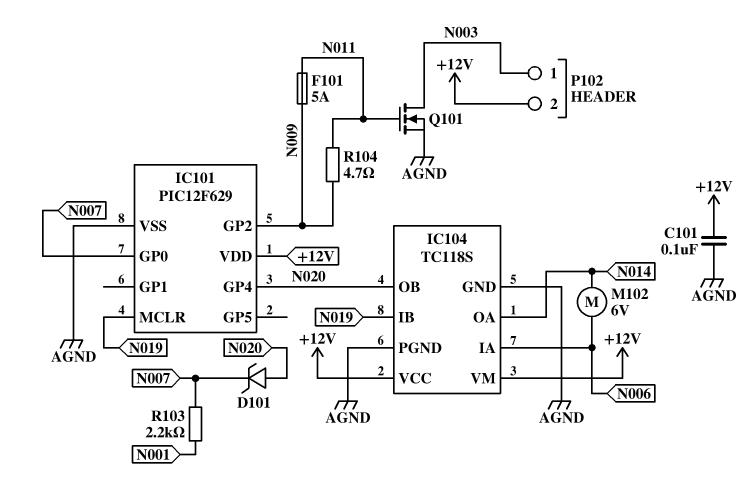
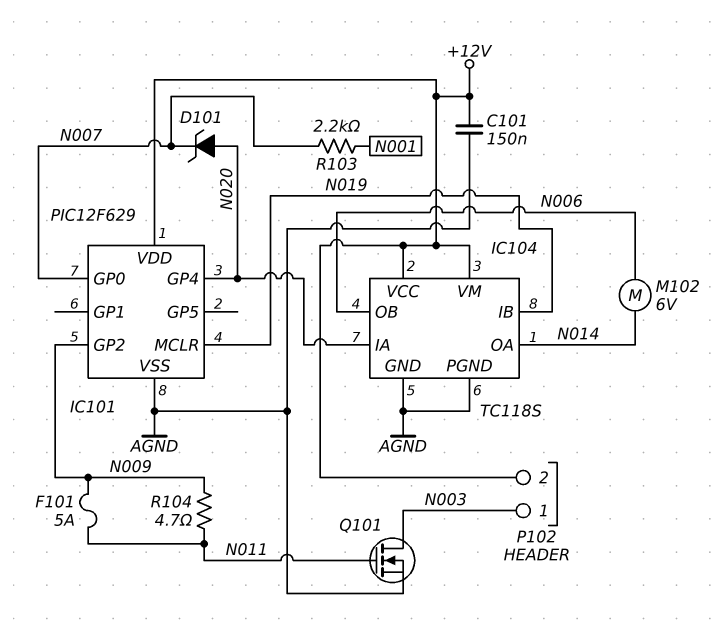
C101: 100nF (+12V, AGND) -> 150nF (+12V, AGND)
IC104 pin IA: N006 -> N020
IC104 pin OB: N020 -> N006

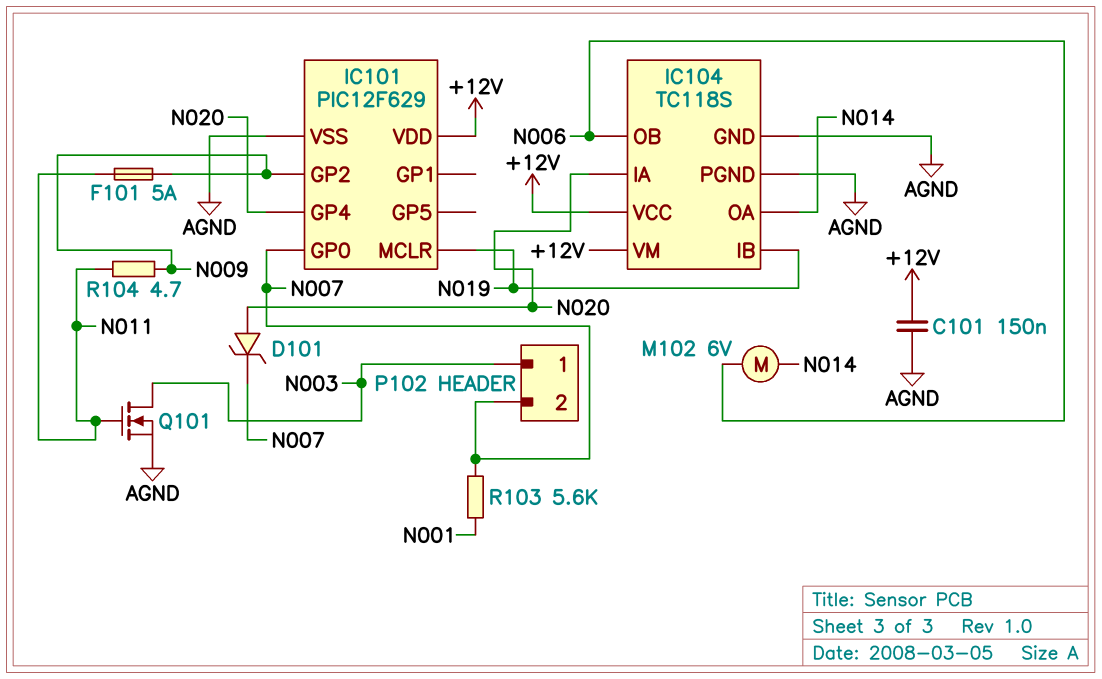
P102 pin 2: +12V -> N007
R103: 2.2k (N001, N007) -> 5.6k (N001, N007)

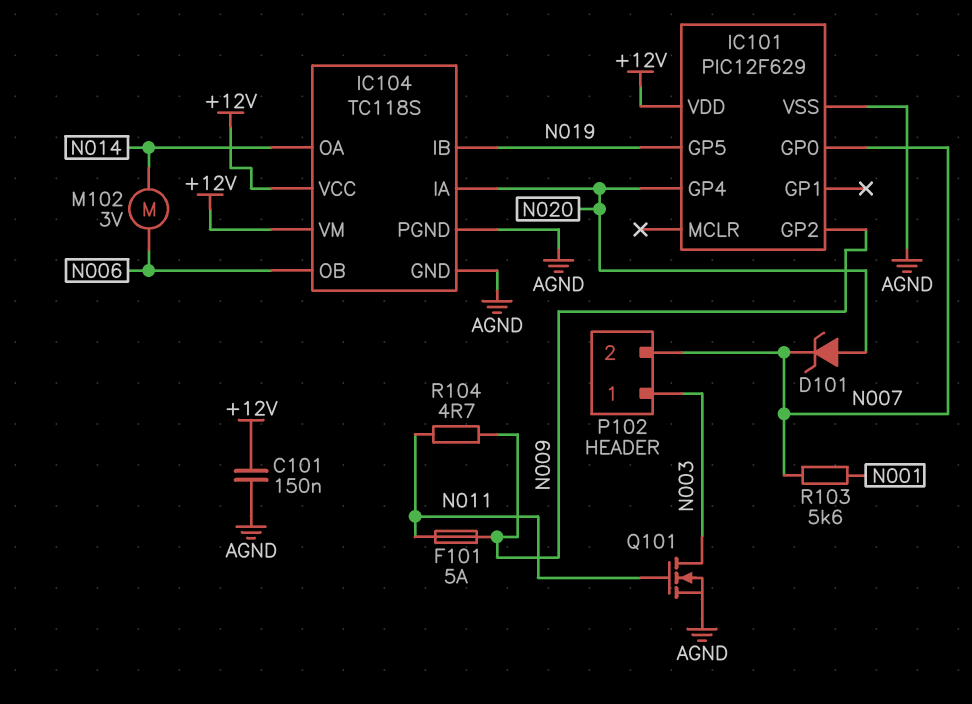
IC101 pin GP5: none -> N019
IC101 pin MCLR: N019 -> none
M102: motor 6V (N006, N014) -> motor 3V (N006, N014)

